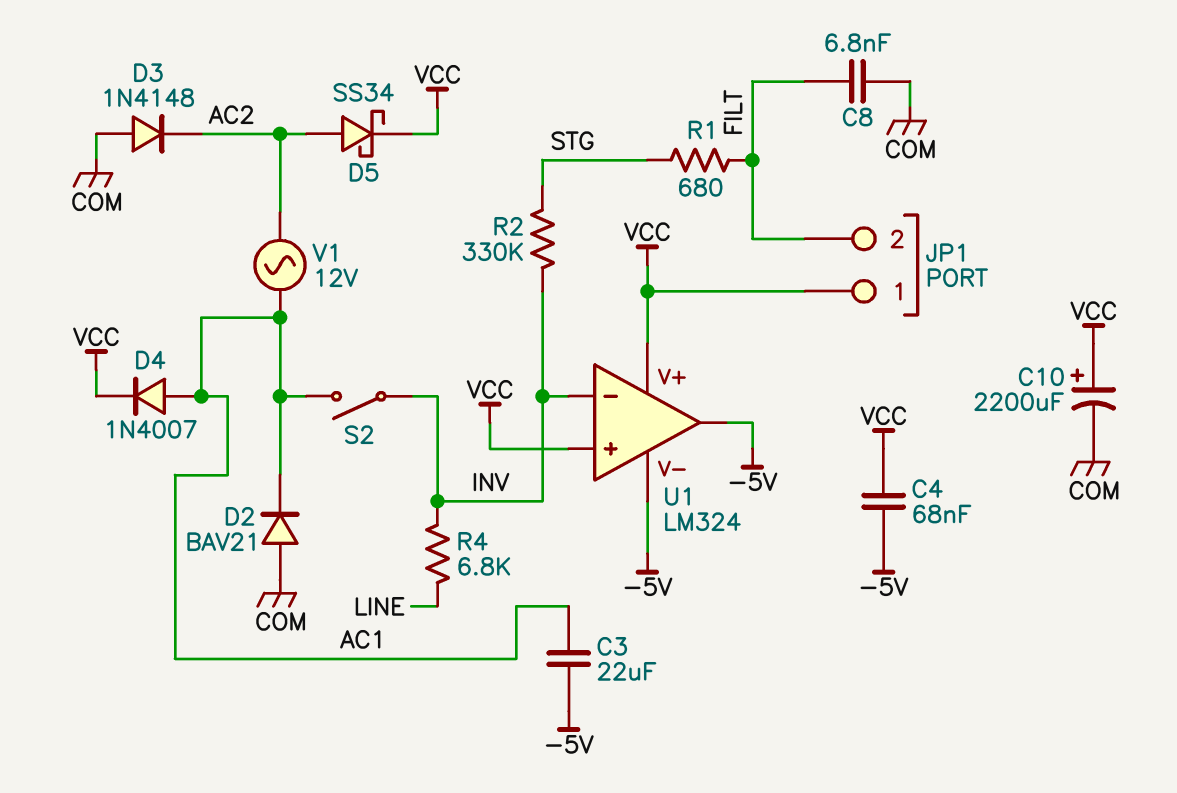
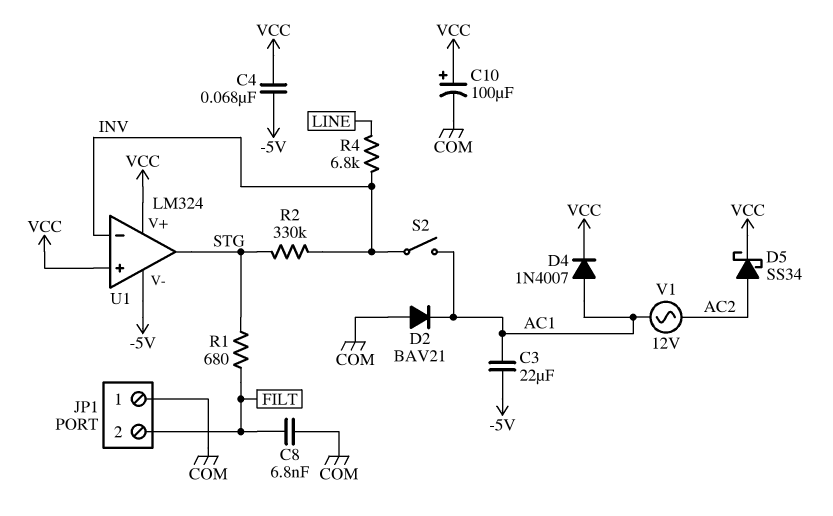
C10: 2200uF (plus VCC, minus COM) -> 100uF (plus VCC, minus COM)
D3: diode 1N4148 (A COM, K AC2) -> none
JP1 pin 1: VCC -> COM
U1 pin out: -5V -> STG

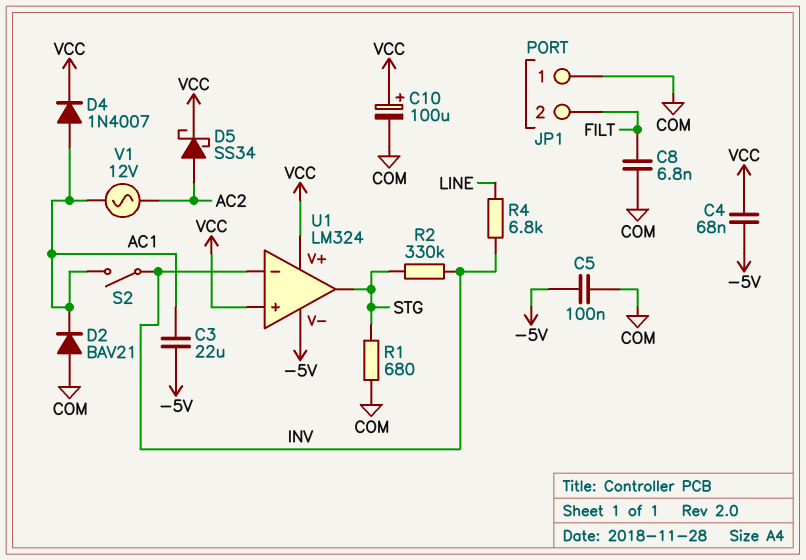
C5: none -> 100nF (-5V, COM)
R1: 680 (FILT, STG) -> 680 (COM, STG)

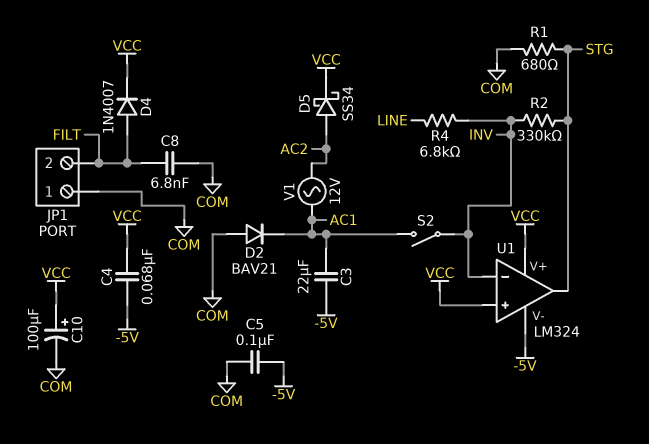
D4: diode 1N4007 (A AC1, K VCC) -> diode 1N4007 (A FILT, K VCC)

